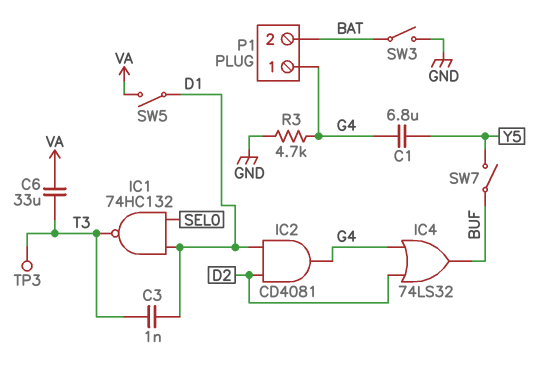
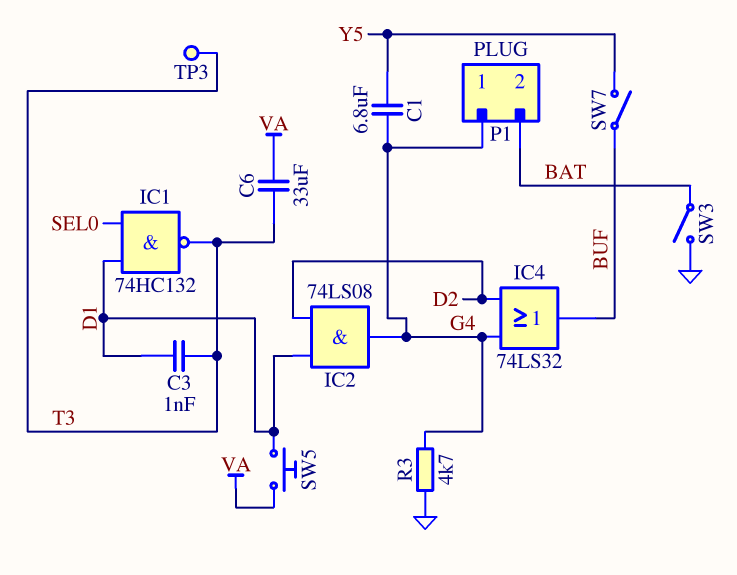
IC2: AND CD4081 (in D1, in D2, out G4) -> AND 74LS08 (in D1, in D2, out G4)
SW5: switch (D1, VA) -> button (D1, VA)

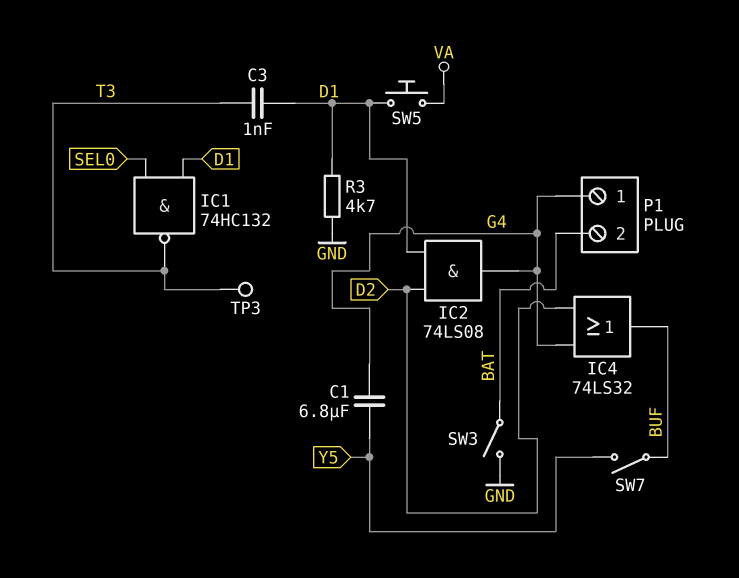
C6: 33uF (T3, VA) -> none
R3: 4.7k (G4, GND) -> 4.7k (D1, GND)

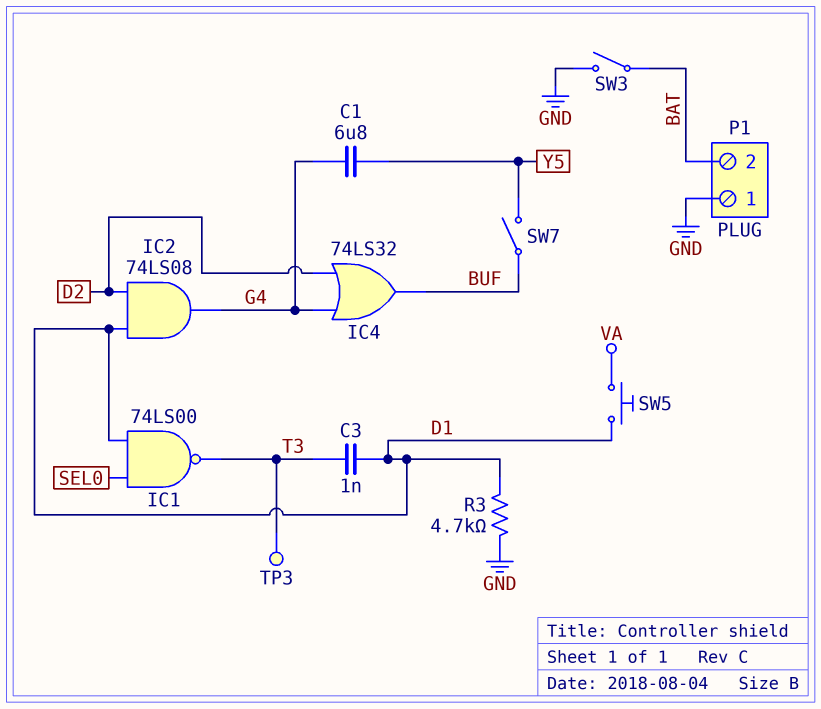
IC1: NAND 74HC132 (in D1, in SEL0, out T3) -> NAND 74LS00 (in D1, in SEL0, out T3)
P1 pin 1: G4 -> GND

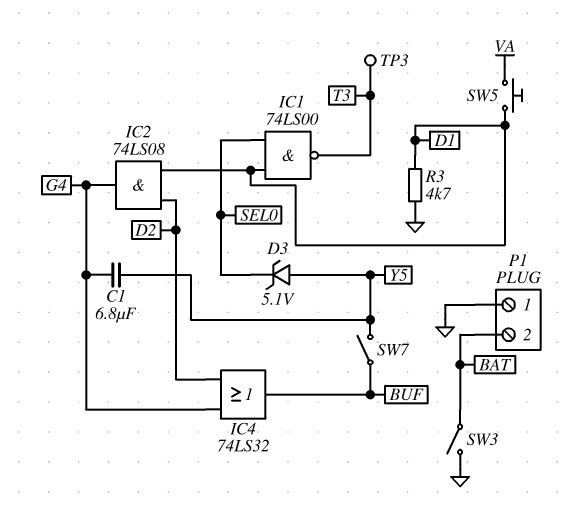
C3: 1nF (D1, T3) -> none
D3: none -> zener 5.1V (A Y5, K SEL0)

